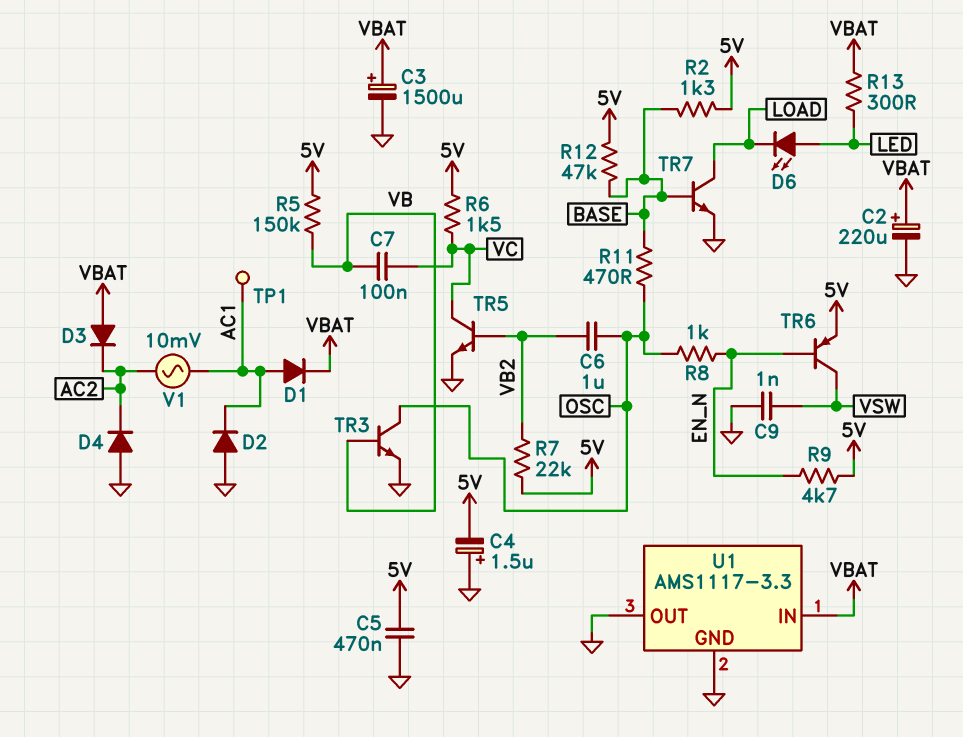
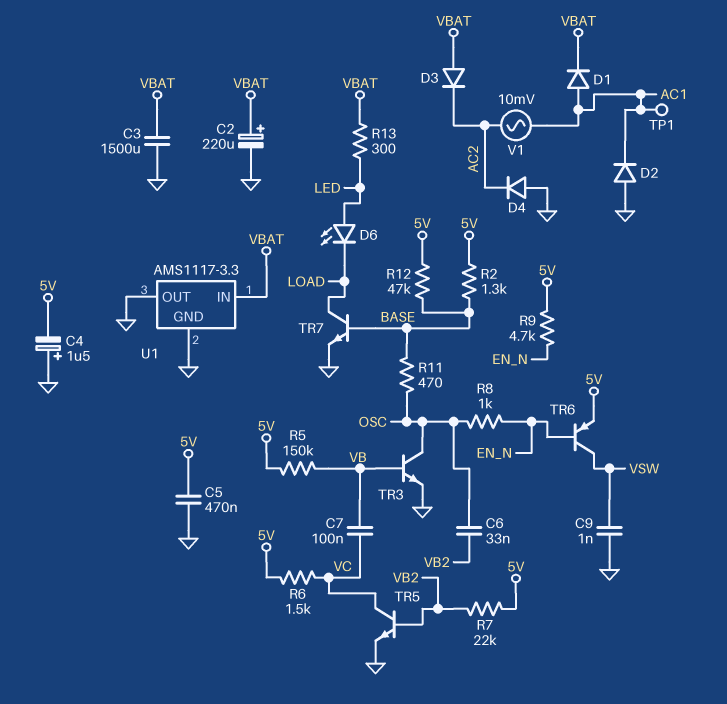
C3: 1500uF (plus VBAT, minus GND) -> 1500uF (GND, VBAT)
C6: 1uF (OSC, VB2) -> 33nF (OSC, VB2)

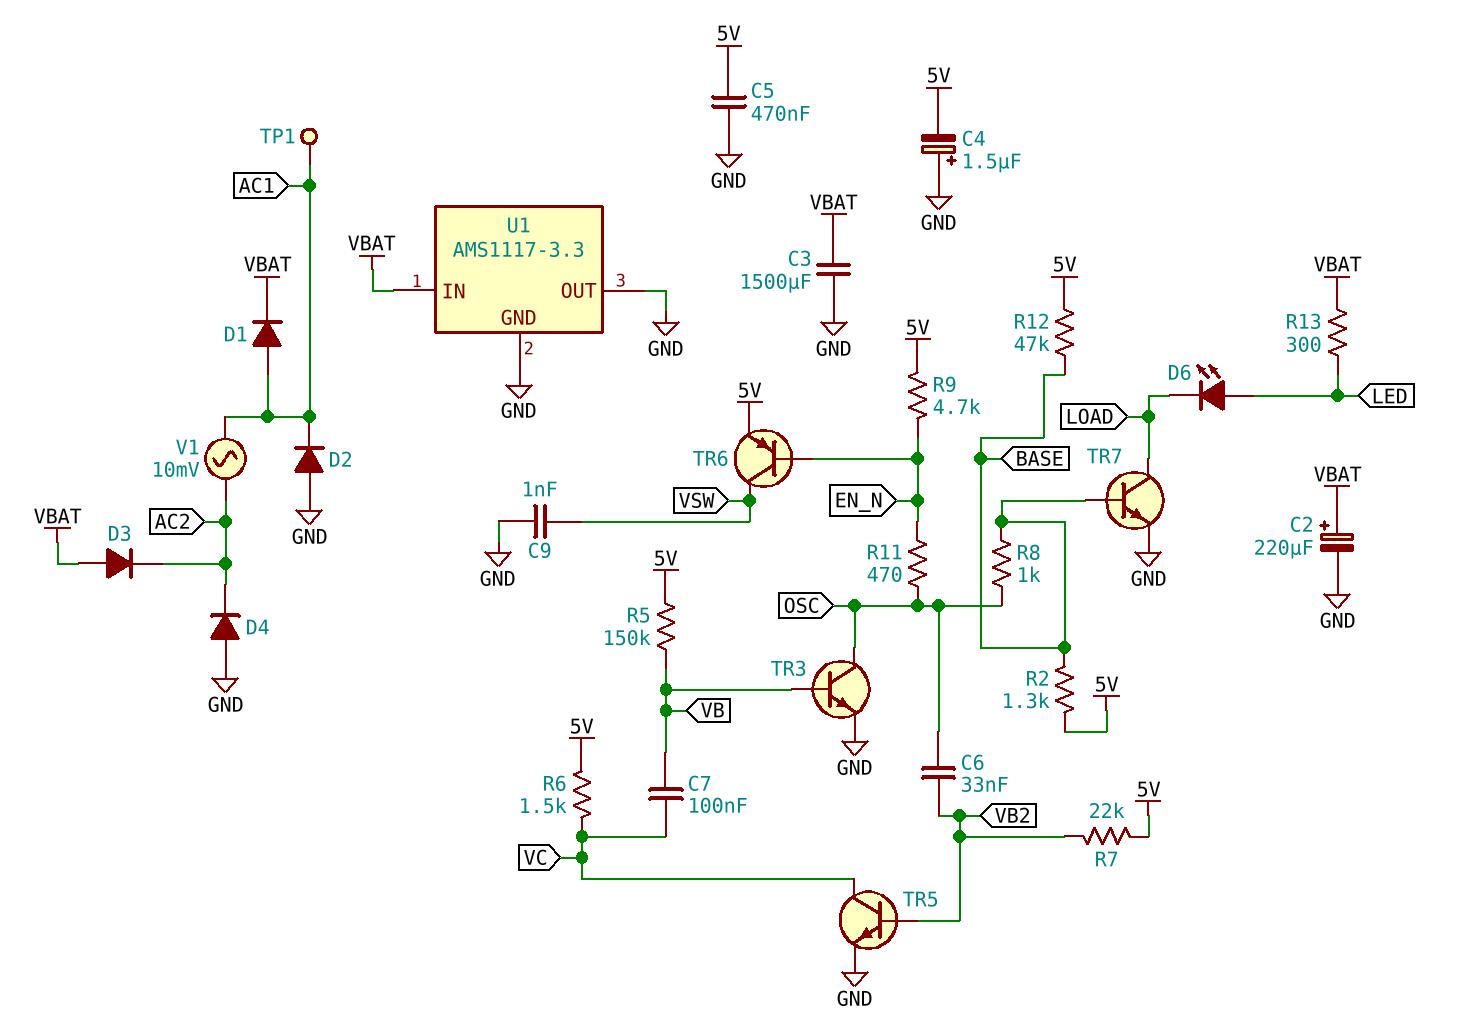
R8: 1k (EN_N, OSC) -> 1k (BASE, OSC)
R11: 470 (BASE, OSC) -> 470 (EN_N, OSC)

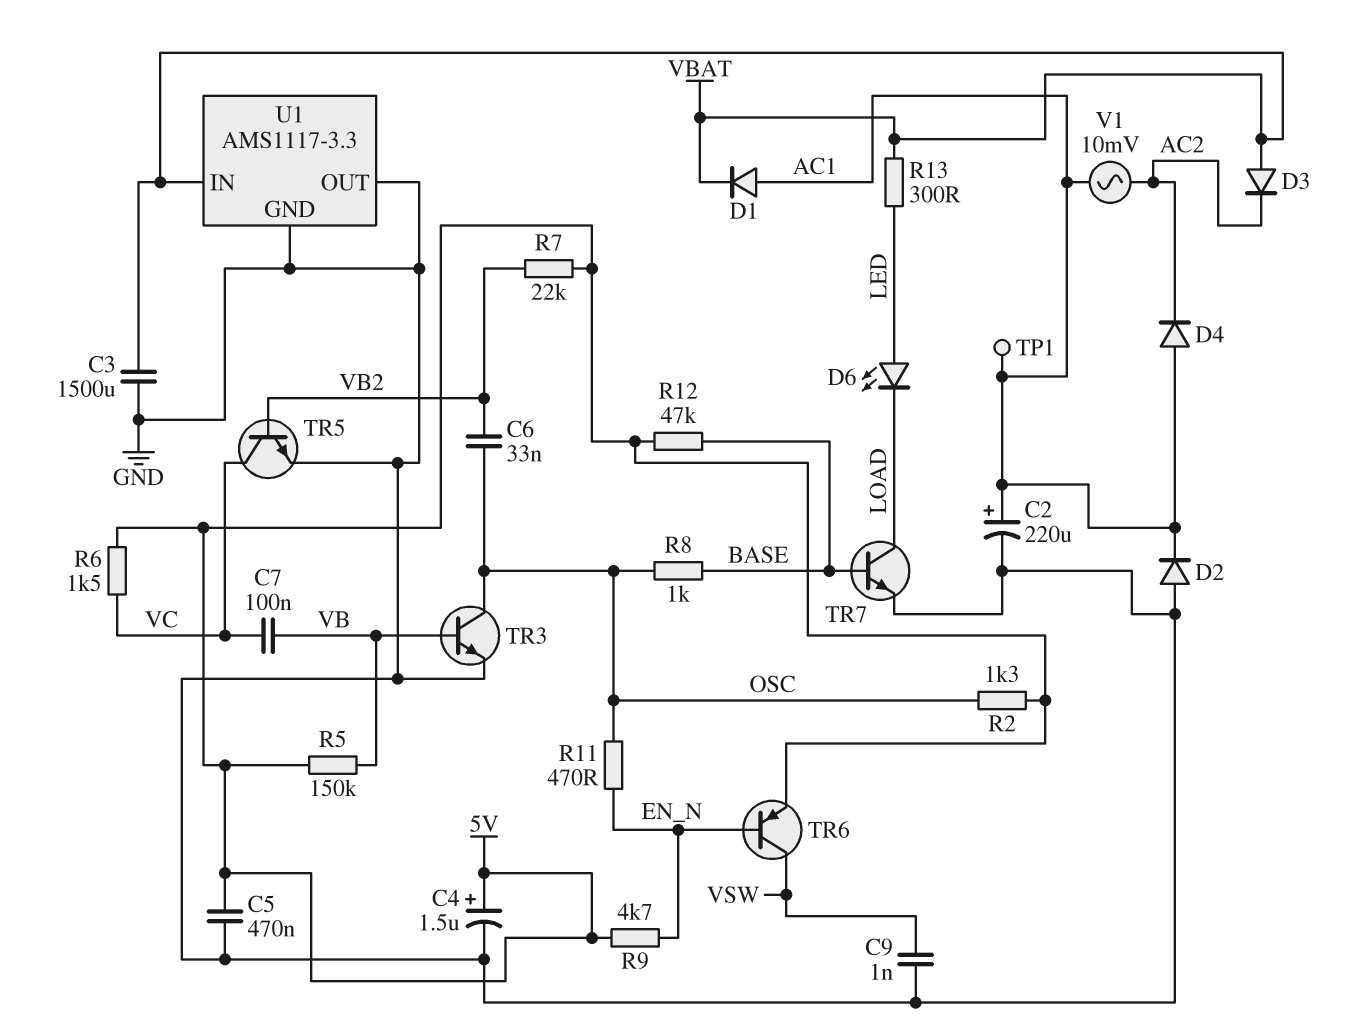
C2: 220uF (plus VBAT, minus GND) -> 220uF (plus AC1, minus GND)
C4: 1.5uF (plus GND, minus 5V) -> 1.5uF (plus 5V, minus GND)
D4: diode (A GND, K AC2) -> diode (A AC1, K AC2)
R2: 1.3k (5V, BASE) -> 1.3k (5V, OSC)

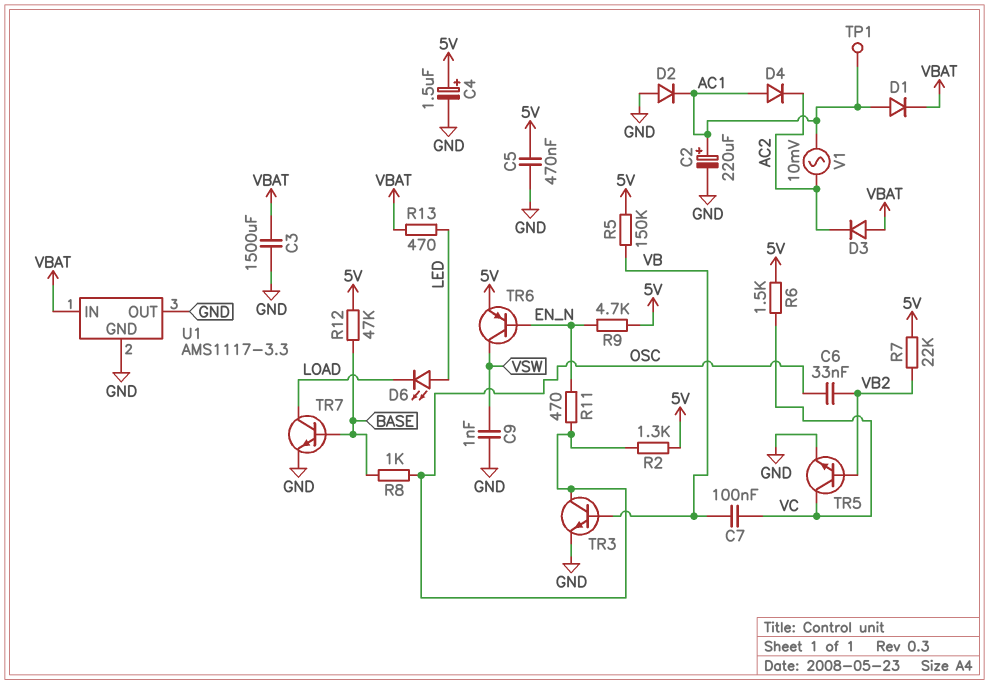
R13: 300 (LED, VBAT) -> 470 (LED, VBAT)

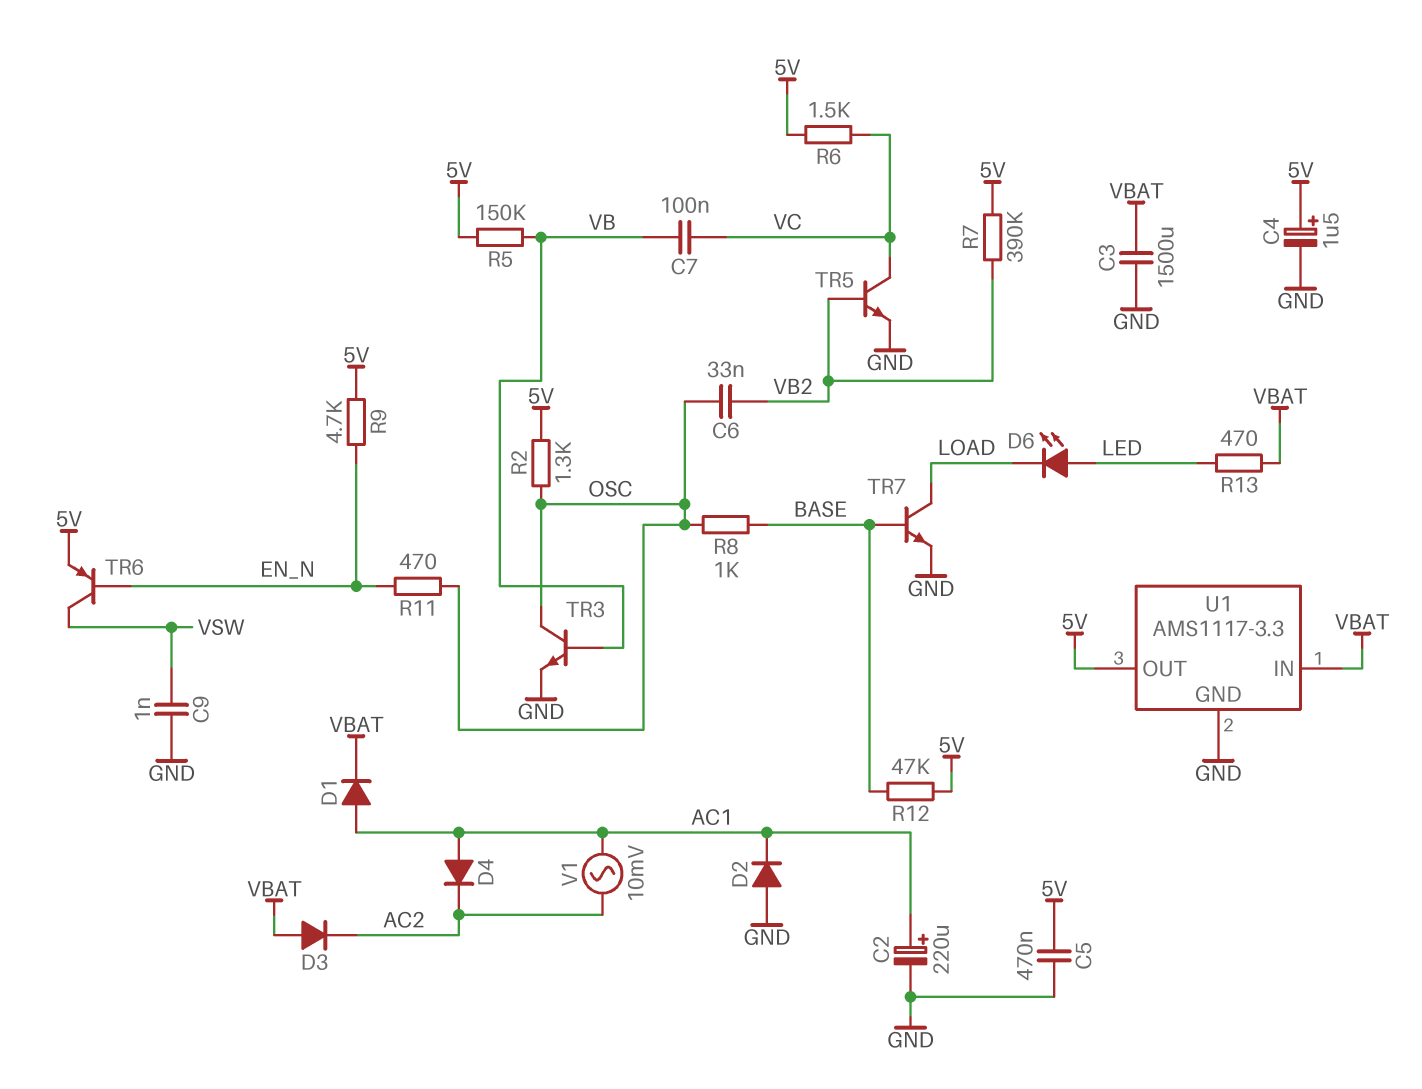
R7: 22k (5V, VB2) -> 390k (5V, VB2)
TP1: test point (AC1) -> none
U1 pin OUT: GND -> 5V

